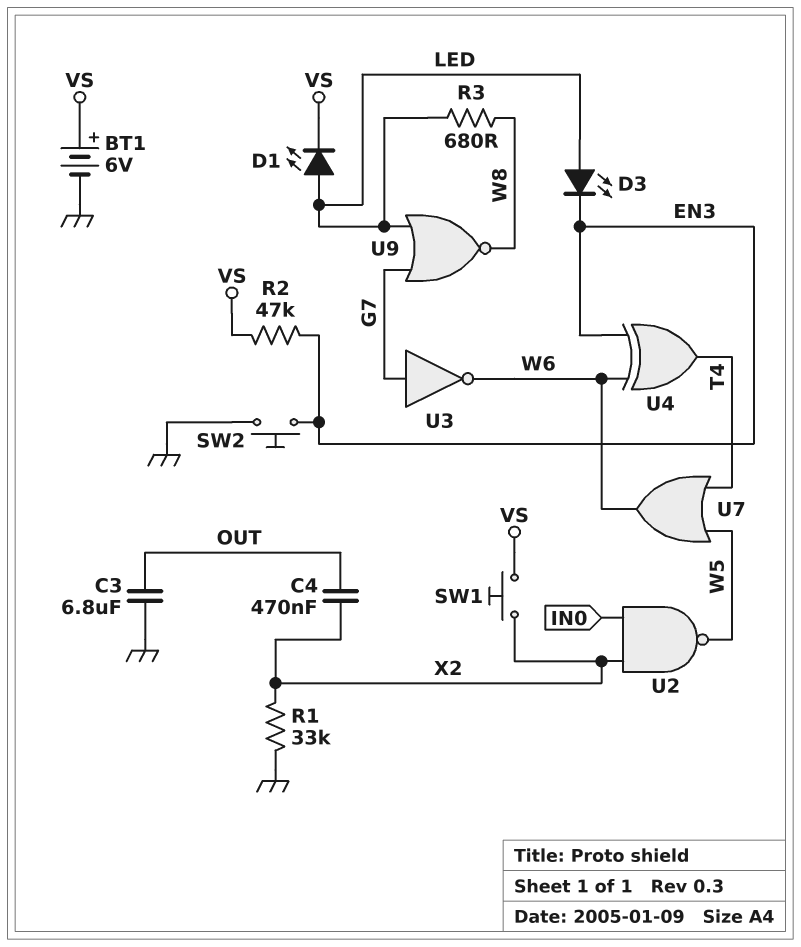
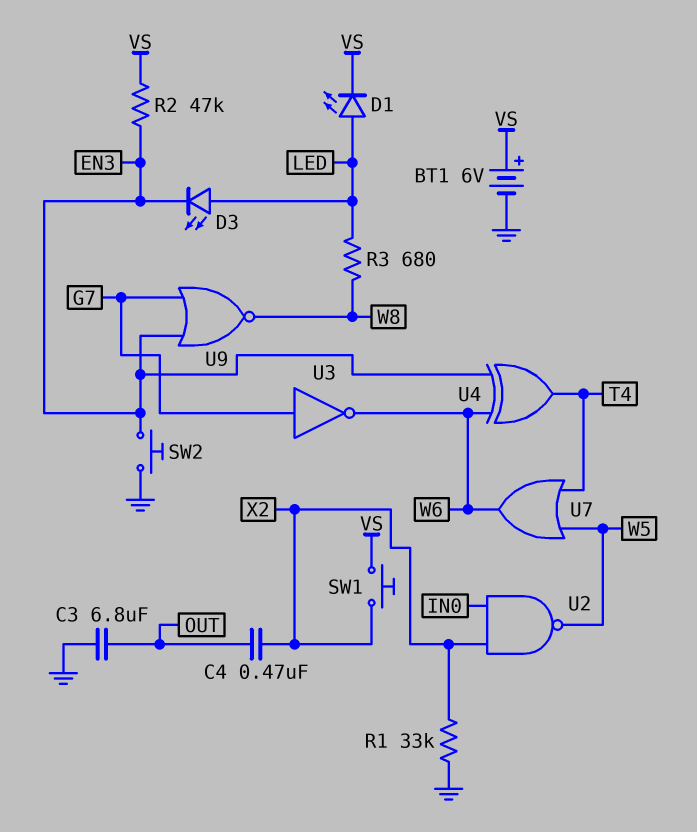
U9: NOR (in G7, in LED, out W8) -> NOR (in EN3, in G7, out W8)

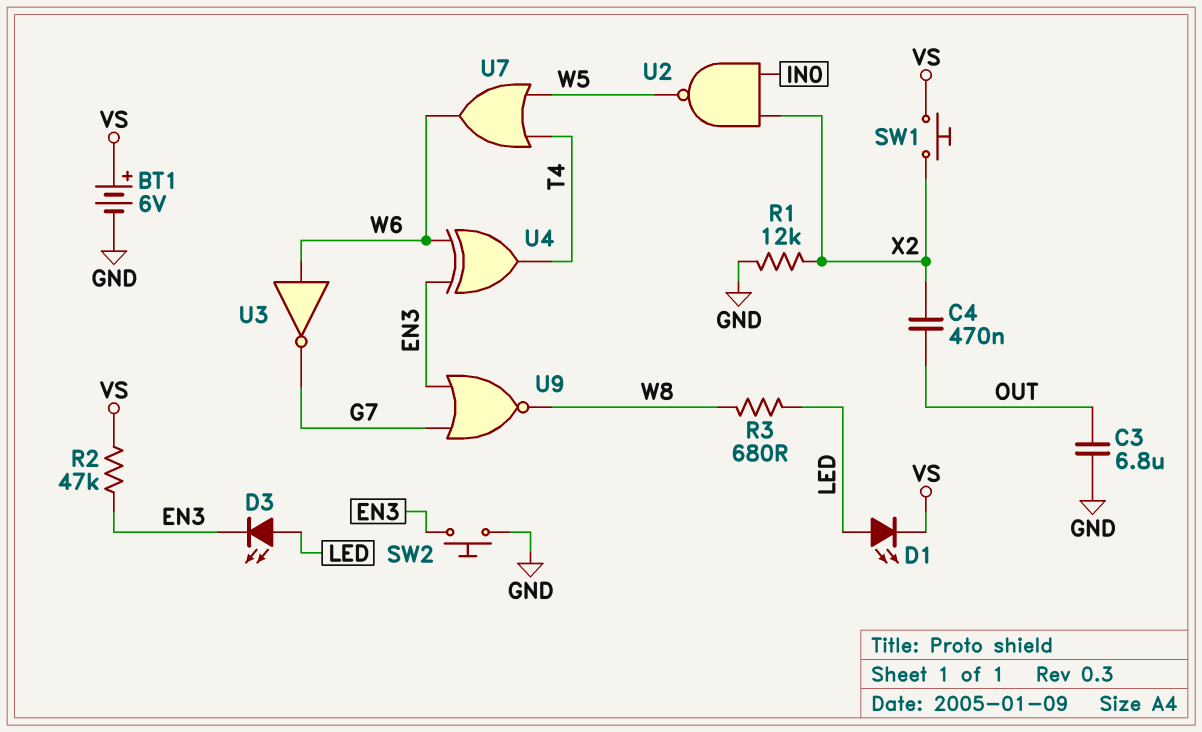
R1: 33k (GND, X2) -> 12k (GND, X2)
U3: NOT (in G7, out W6) -> NOT (in W6, out G7)

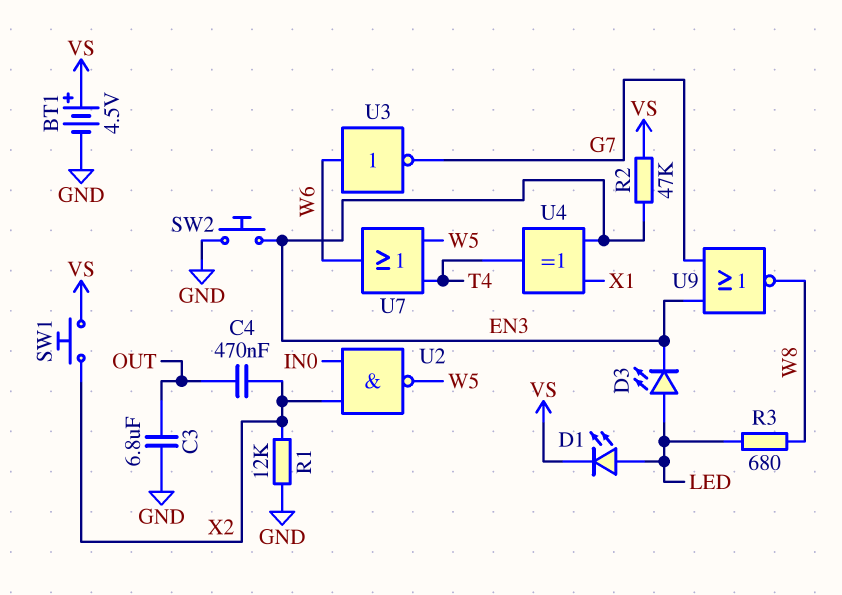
BT1: 6V (plus VS, minus GND) -> 4.5V (plus VS, minus GND)
U4: XOR (in EN3, in W6, out T4) -> XOR (in EN3, in X1, out T4)

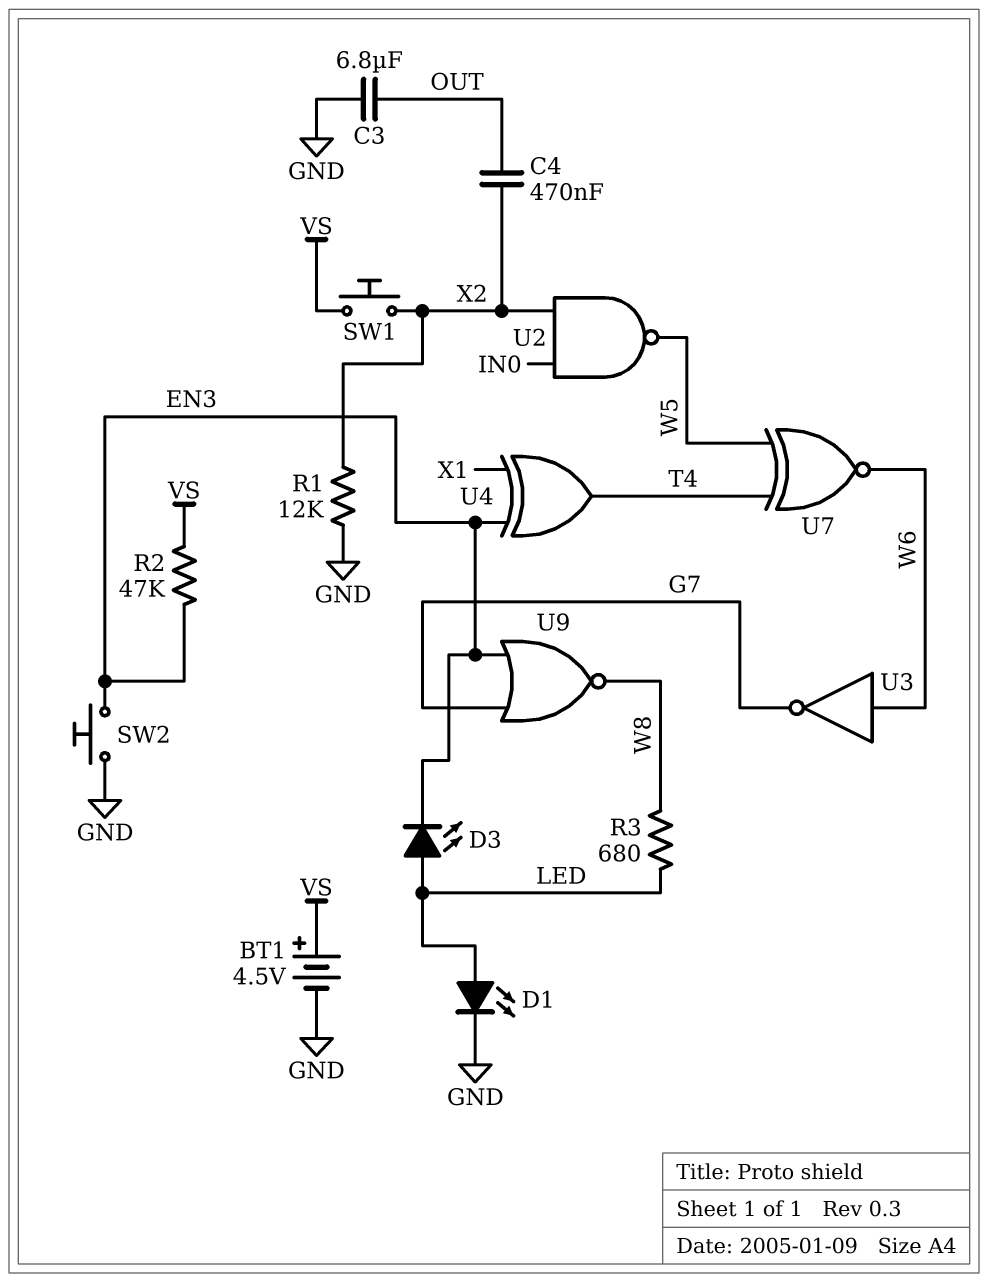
D1: LED (A LED, K VS) -> LED (A LED, K GND)
U7: OR (in T4, in W5, out W6) -> XNOR (in T4, in W5, out W6)

